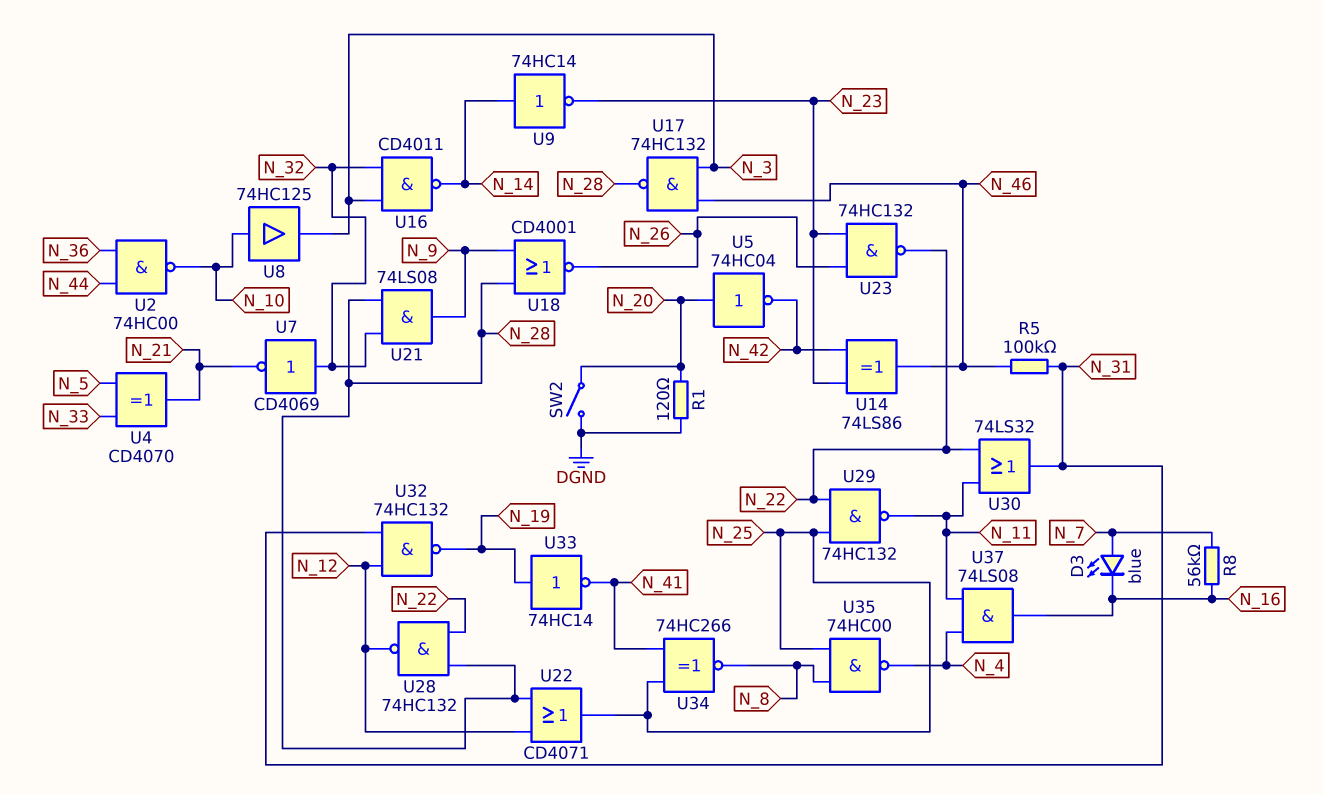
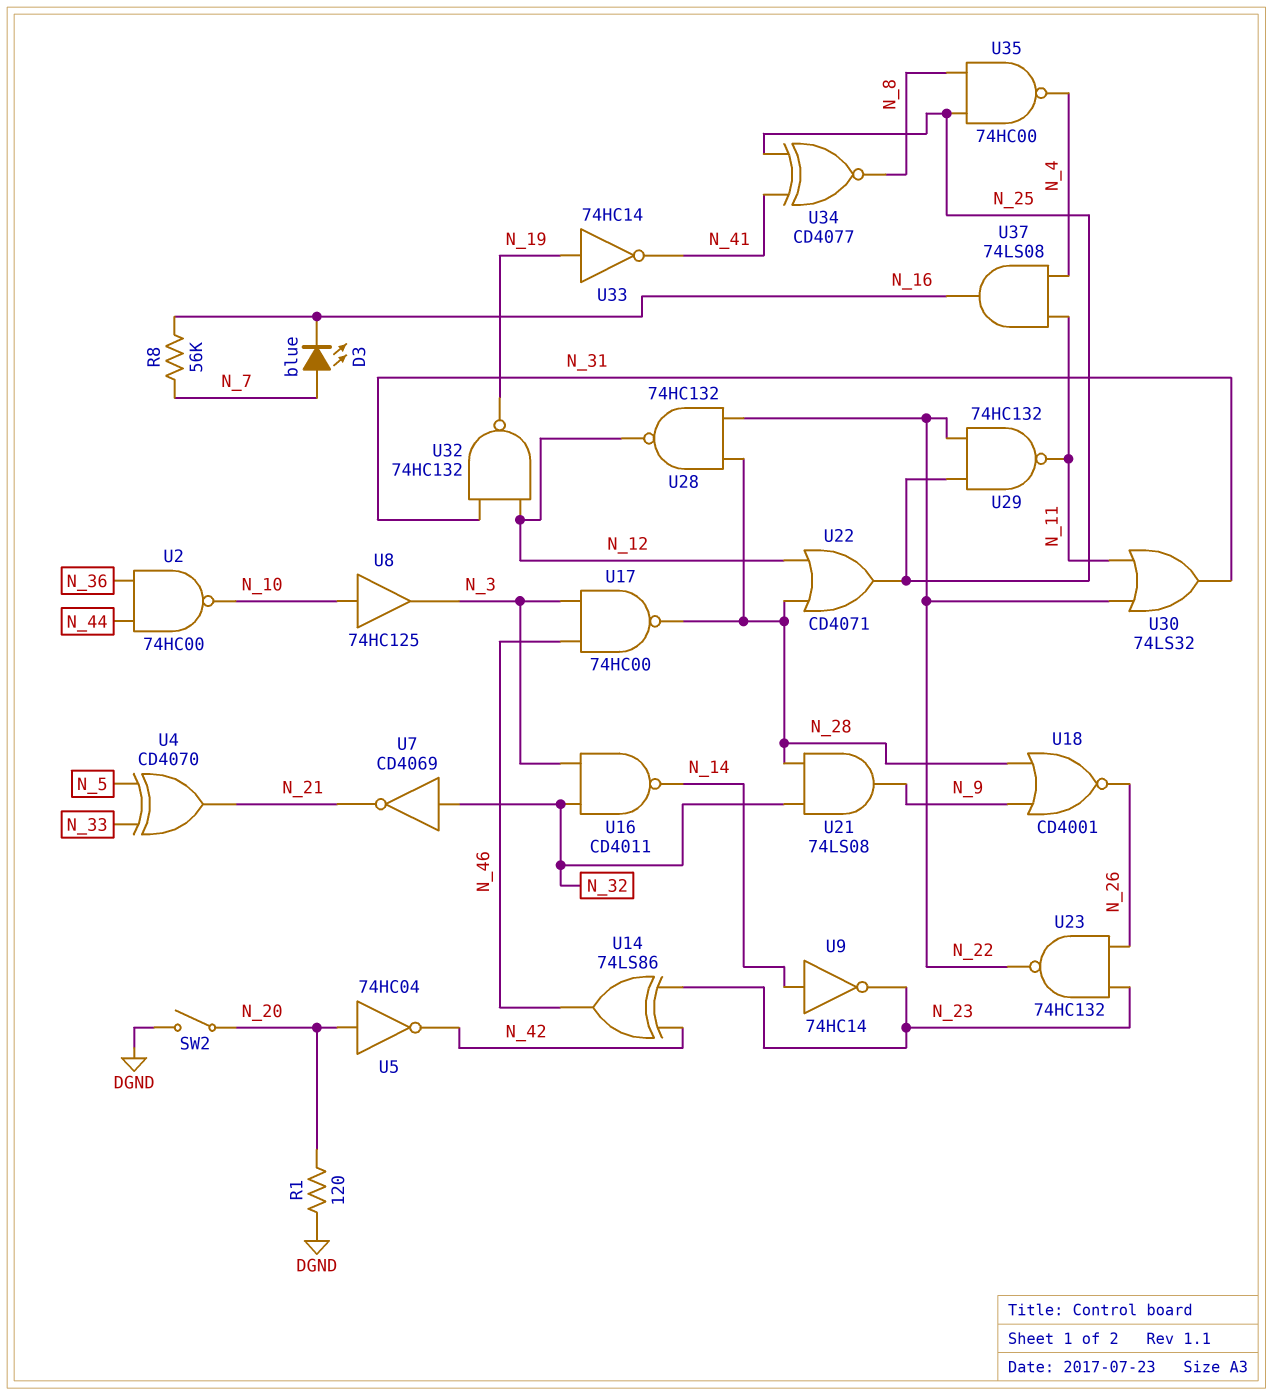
R5: 100k (N_31, N_46) -> none
U17: NAND 74HC132 (in N_3, in N_46, out N_28) -> NAND 74HC00 (in N_3, in N_46, out N_28)
U34: XNOR 74HC266 (in N_25, in N_41, out N_8) -> XNOR CD4077 (in N_25, in N_41, out N_8)

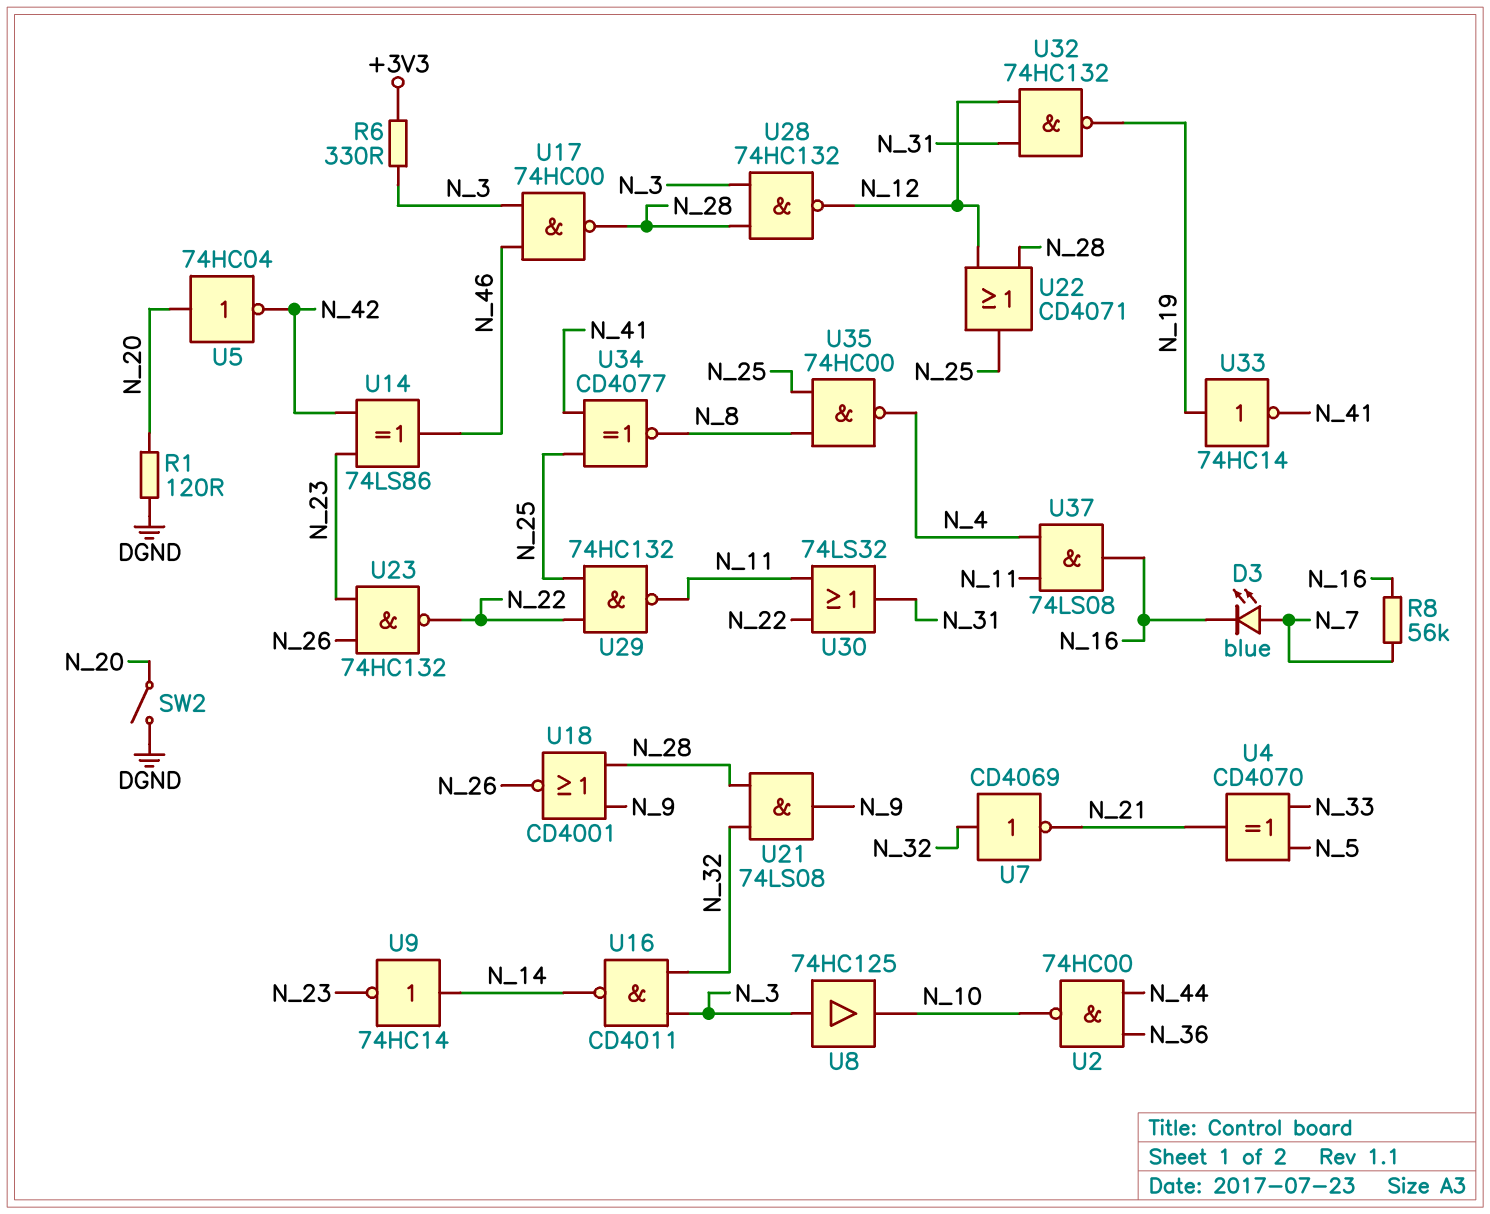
R6: none -> 330 (+3V3, N_3)
U8: buffer 74HC125 (in N_10, out N_3) -> buffer 74HC125 (in N_3, out N_10)
U28: NAND 74HC132 (in N_22, in N_28, out N_12) -> NAND 74HC132 (in N_3, in N_28, out N_12)

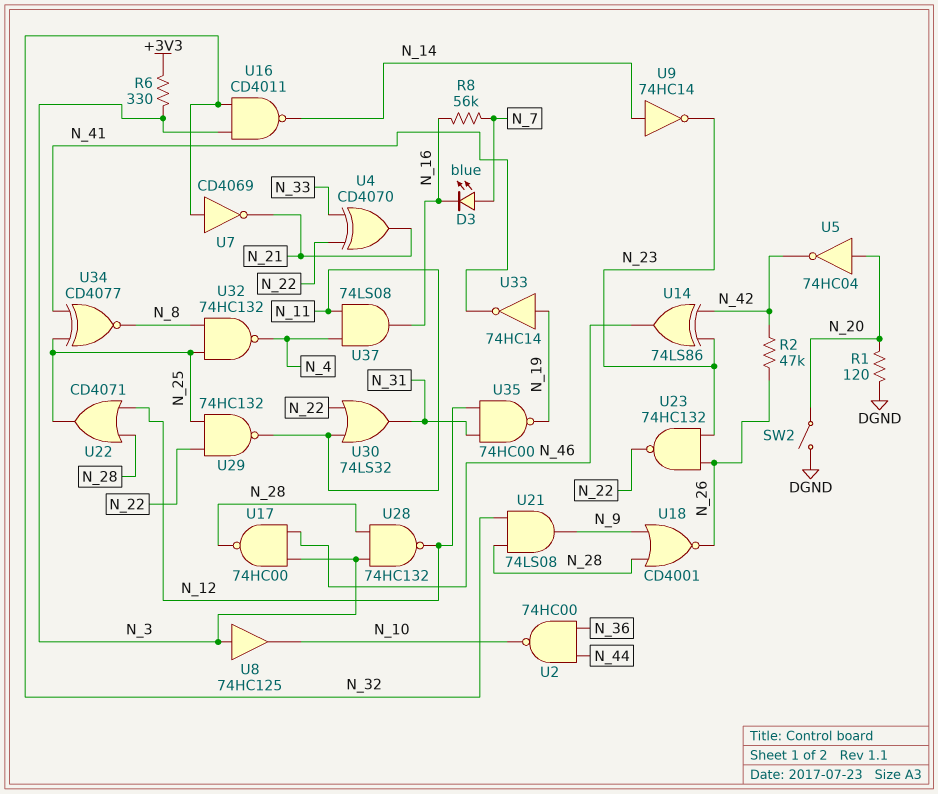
R2: none -> 47k (N_26, N_42)
U4: XOR CD4070 (in N_5, in N_33, out N_21) -> XOR CD4070 (in N_22, in N_33, out N_21)
U32: NAND 74HC132 (in N_12, in N_31, out N_19) -> NAND 74HC132 (in N_8, in N_25, out N_4)
U35: NAND 74HC00 (in N_8, in N_25, out N_4) -> NAND 74HC00 (in N_12, in N_31, out N_19)

